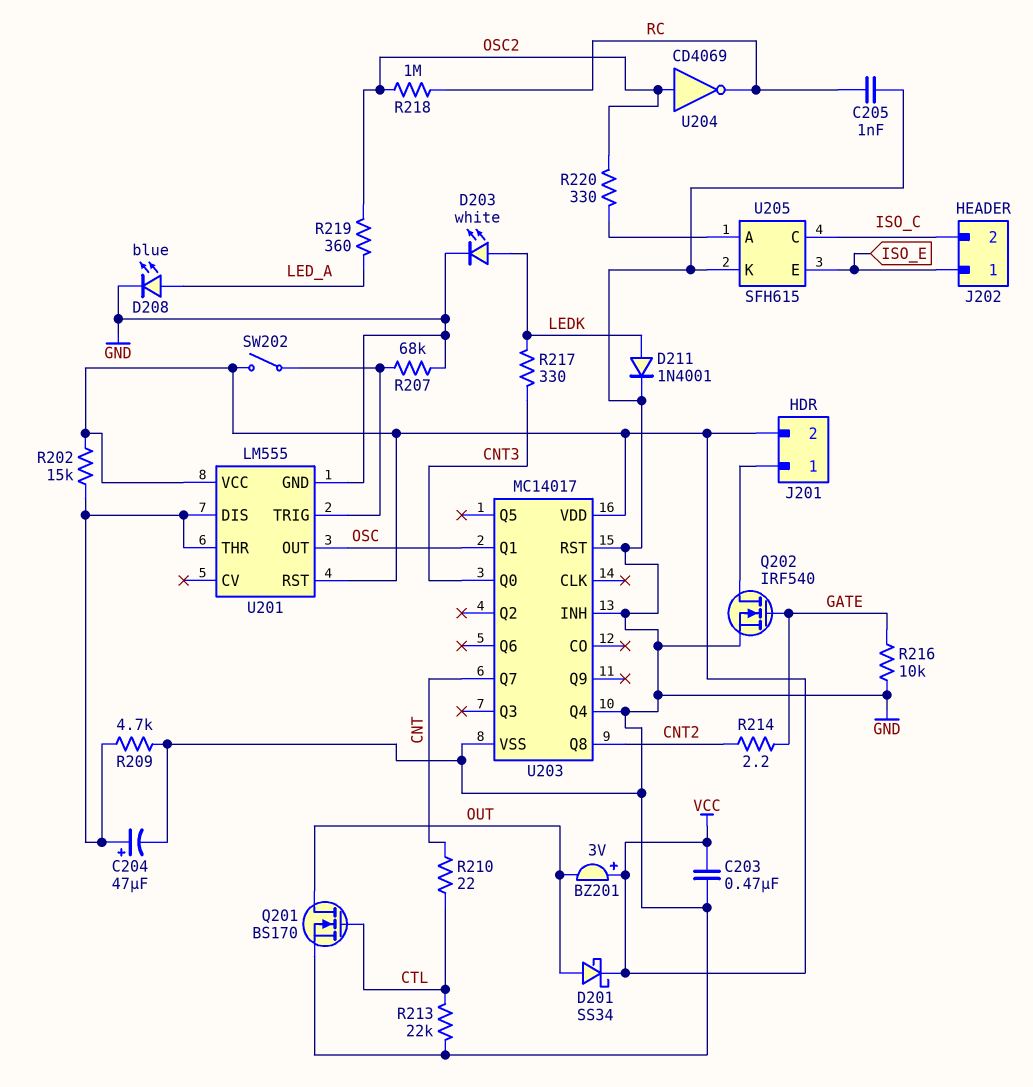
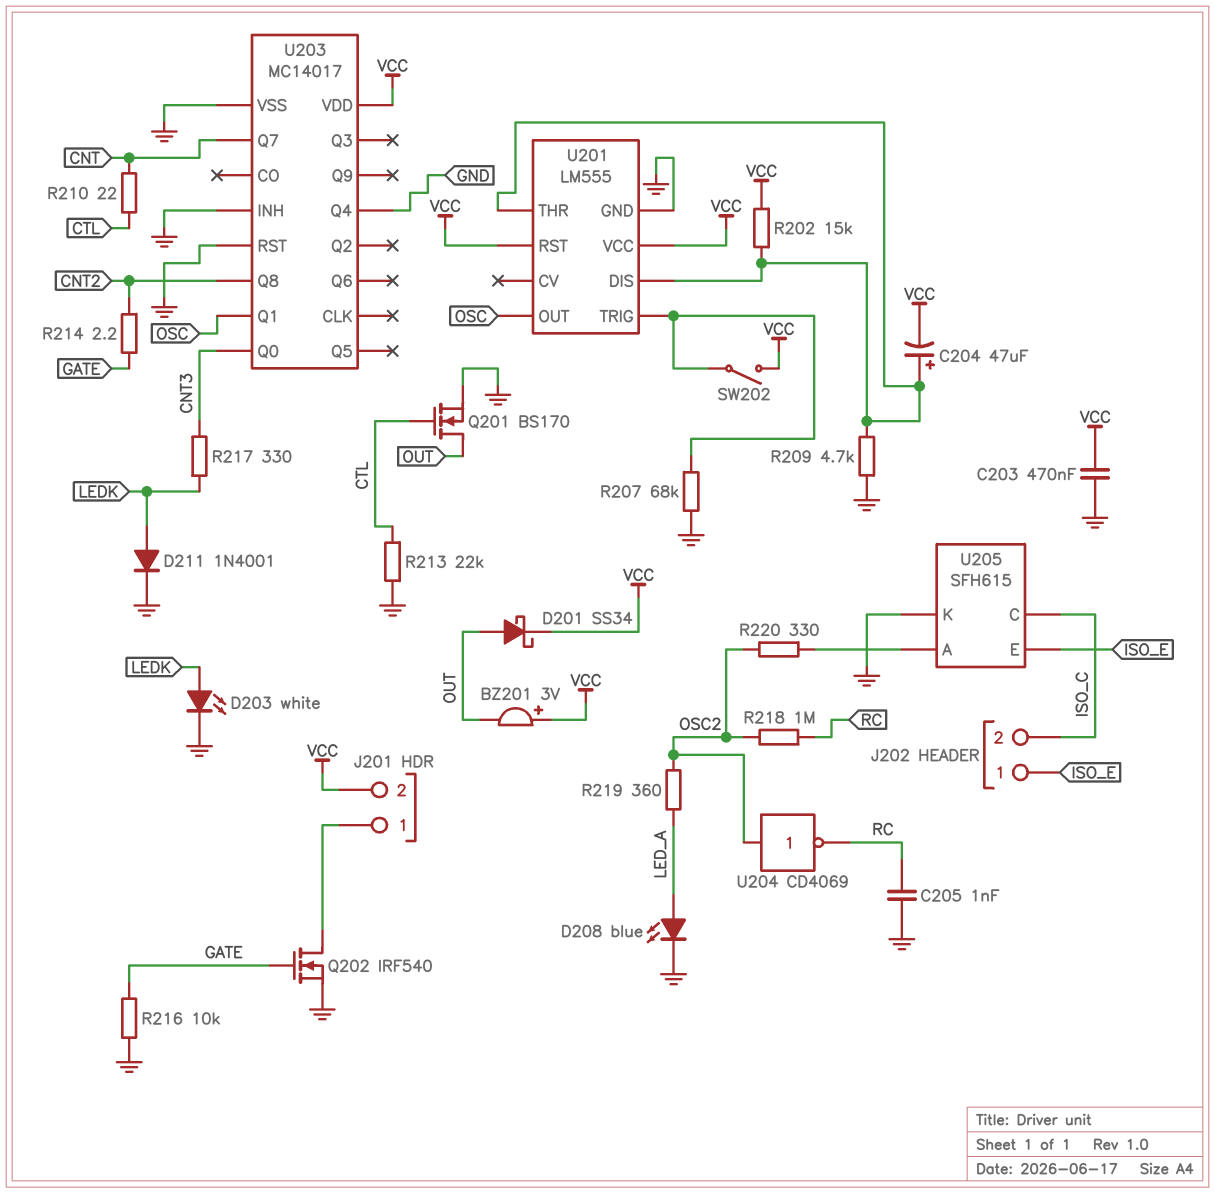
C204: 47uF (plus U201/DIS, minus GND) -> 47uF (plus U201/DIS, minus VCC)

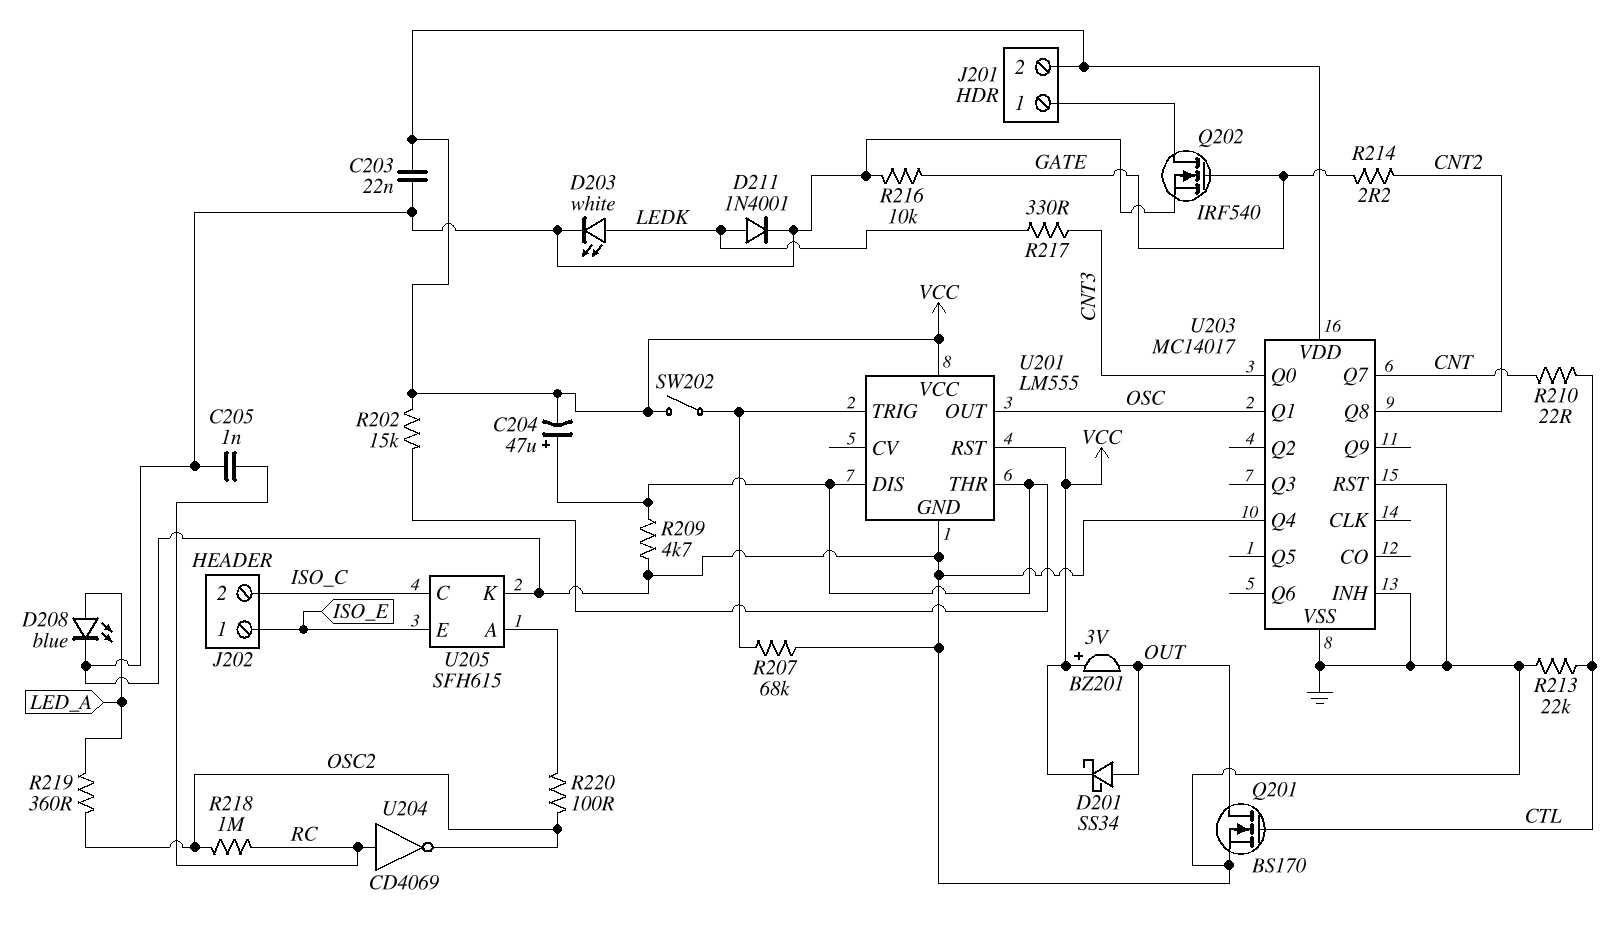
C203: 470nF (GND, VCC) -> 22nF (GND, VCC)
R220: 330 (OSC2, U205/A) -> 100 (OSC2, U205/A)
U204: NOT CD4069 (in OSC2, out RC) -> NOT CD4069 (in RC, out OSC2)

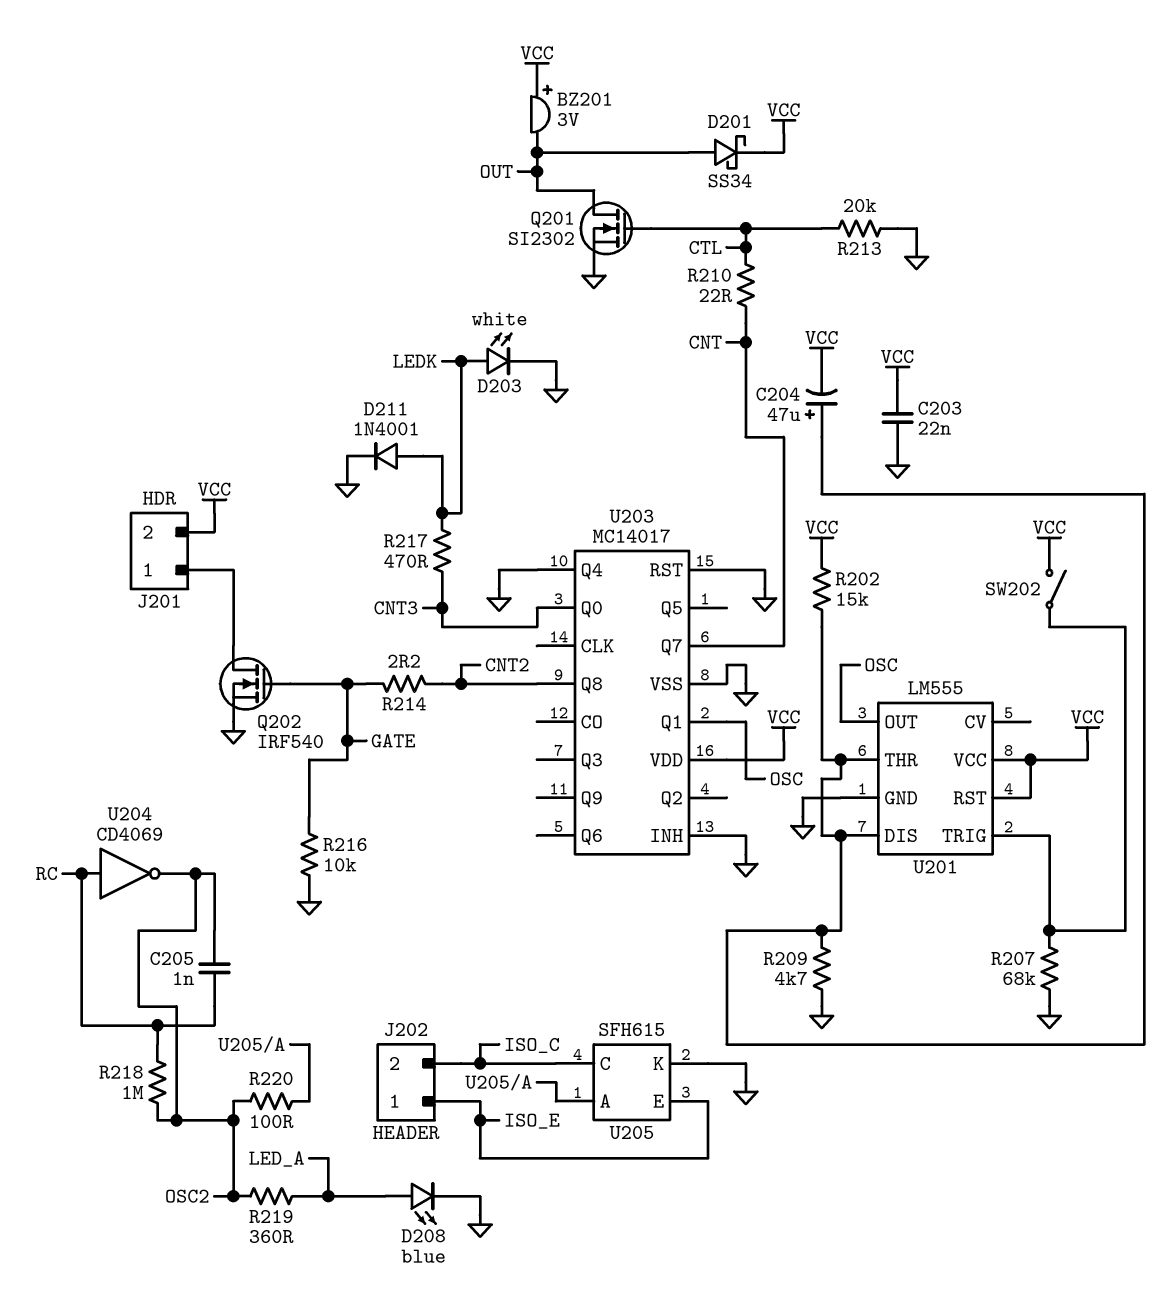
C205: 1nF (GND, RC) -> 1nF (OSC2, RC)
Q201: NMOS BS170 (G CTL, D OUT, S GND) -> NMOS SI2302 (G CTL, D OUT, S GND)
R213: 22k (CTL, GND) -> 20k (CTL, GND)
R217: 330 (CNT3, LEDK) -> 470 (CNT3, LEDK)

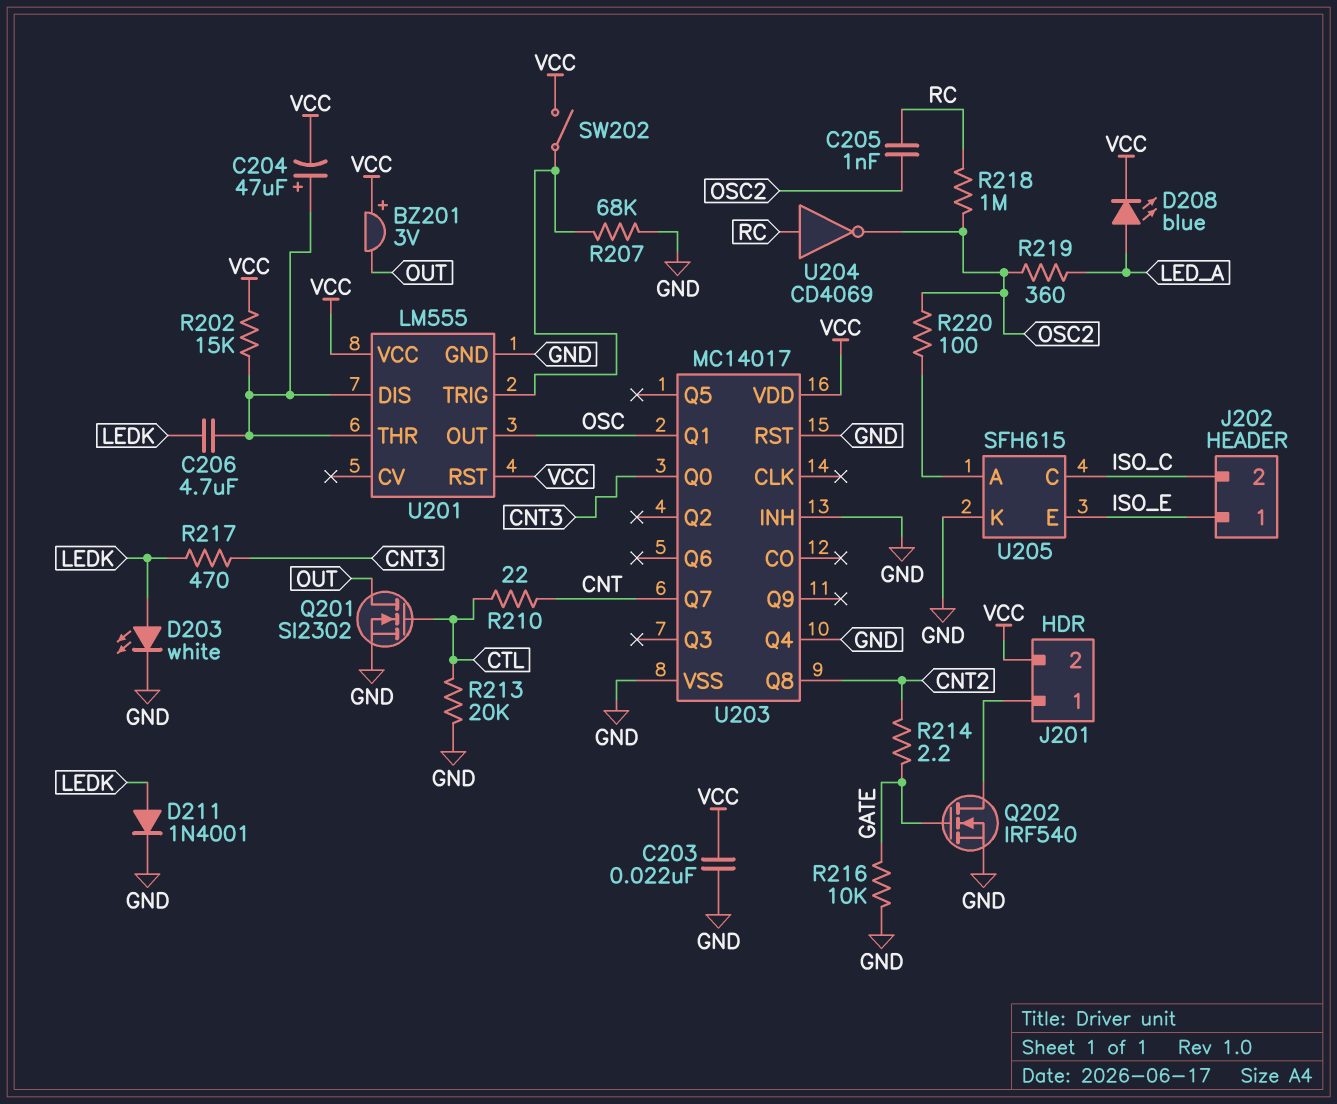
C206: none -> 4.7uF (LEDK, U201/DIS)
D201: schottky SS34 (A OUT, K VCC) -> none
D208: LED blue (A LED_A, K GND) -> LED blue (A LED_A, K VCC)
R209: 4.7k (GND, U201/DIS) -> none

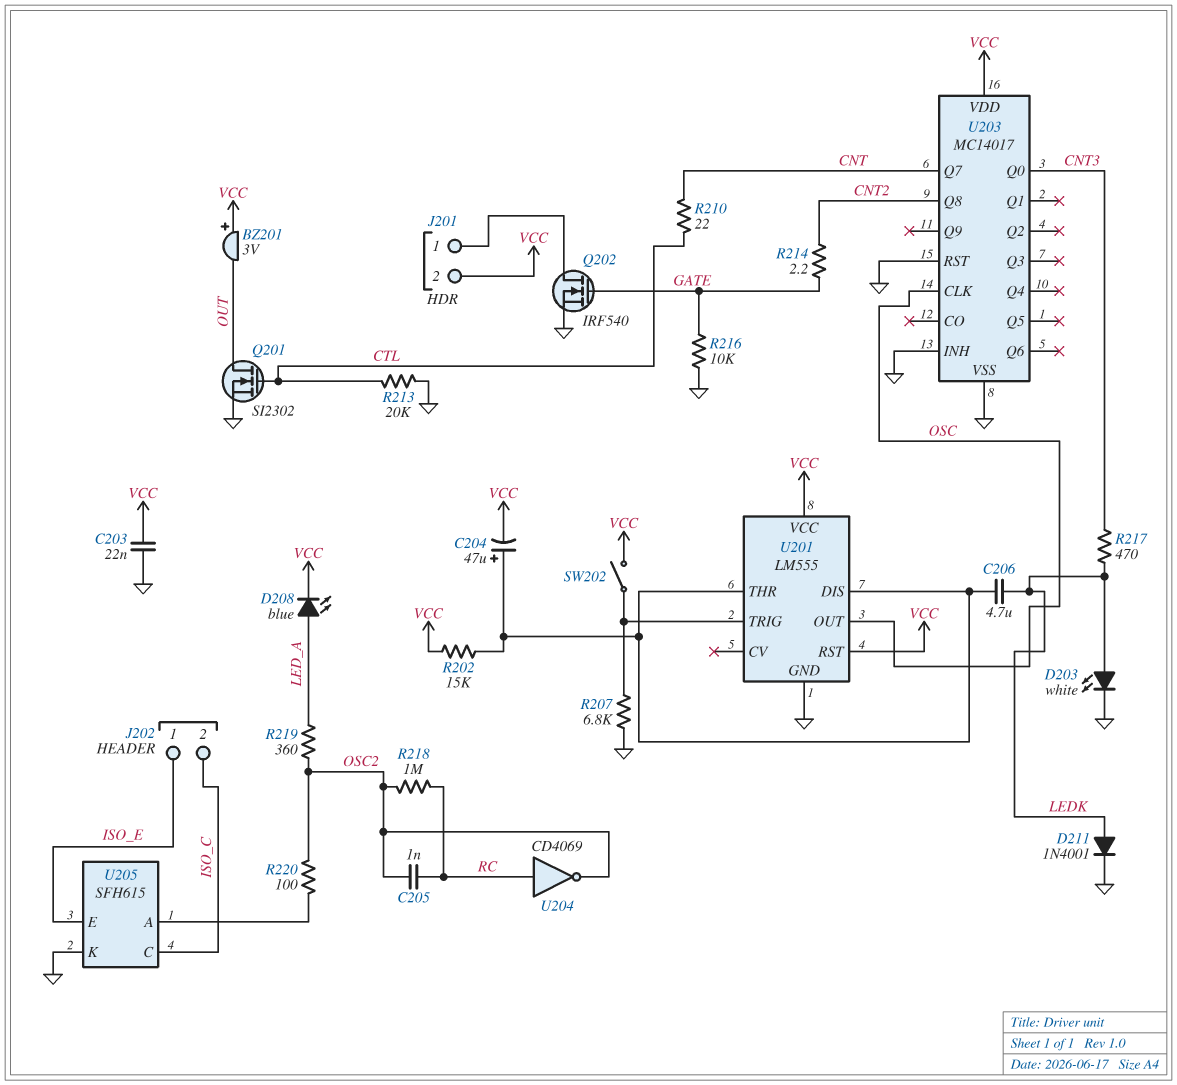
R207: 68k (GND, U201/TRIG) -> 6.8k (GND, U201/TRIG)
U203 pin CLK: none -> OSC
U203 pin Q1: OSC -> none
U203 pin Q4: GND -> none

